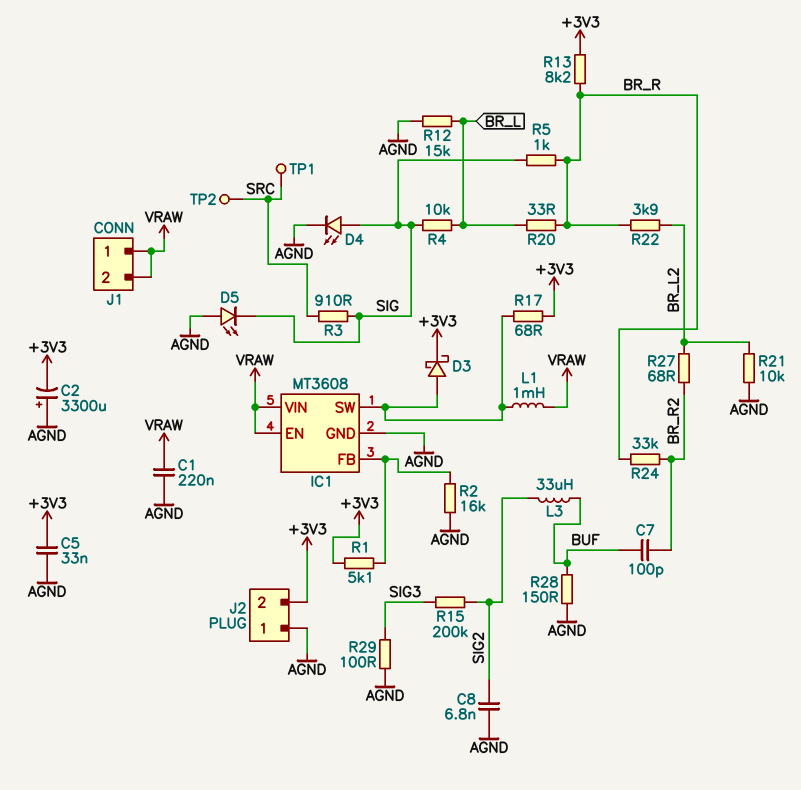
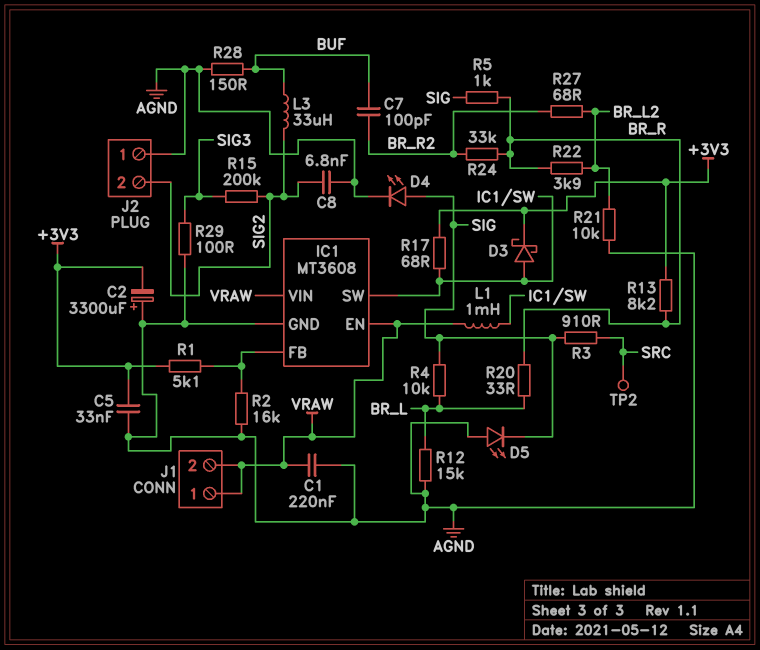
J2 pin 2: +3V3 -> SIG2
TP1: test point (SRC) -> none

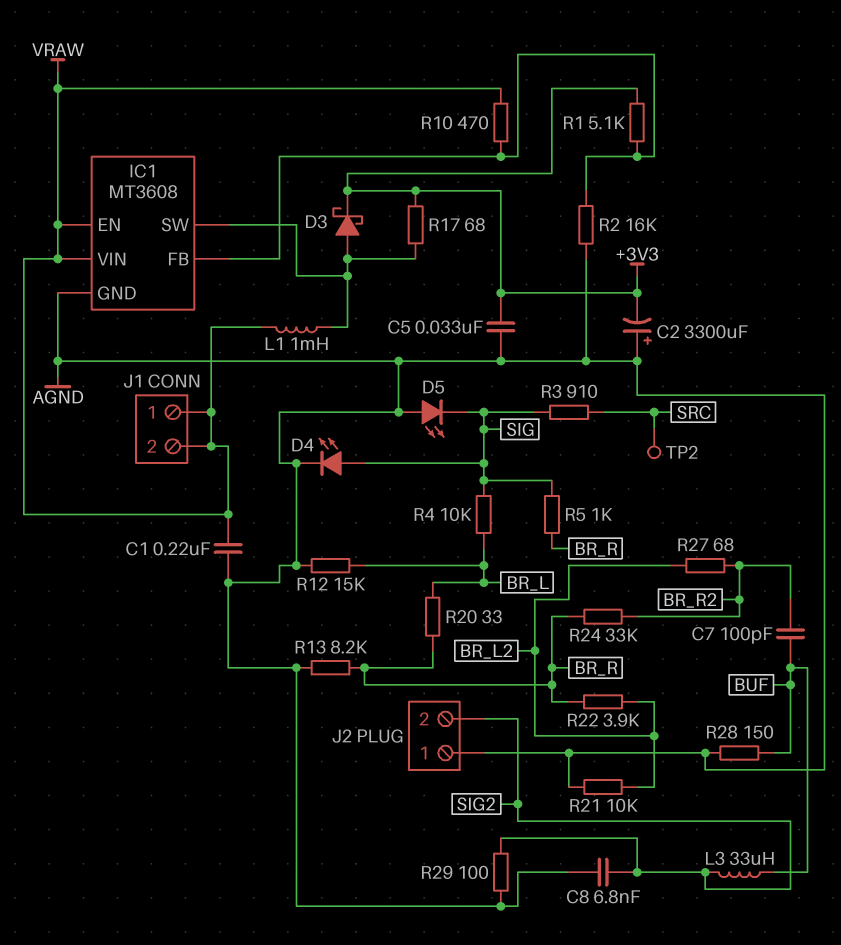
R10: none -> 470 (IC1/FB, VRAW)
R13: 8.2k (+3V3, BR_R) -> 8.2k (AGND, BR_R)
R15: 200k (SIG2, SIG3) -> none
R29: 100 (AGND, SIG3) -> 100 (AGND, SIG2)

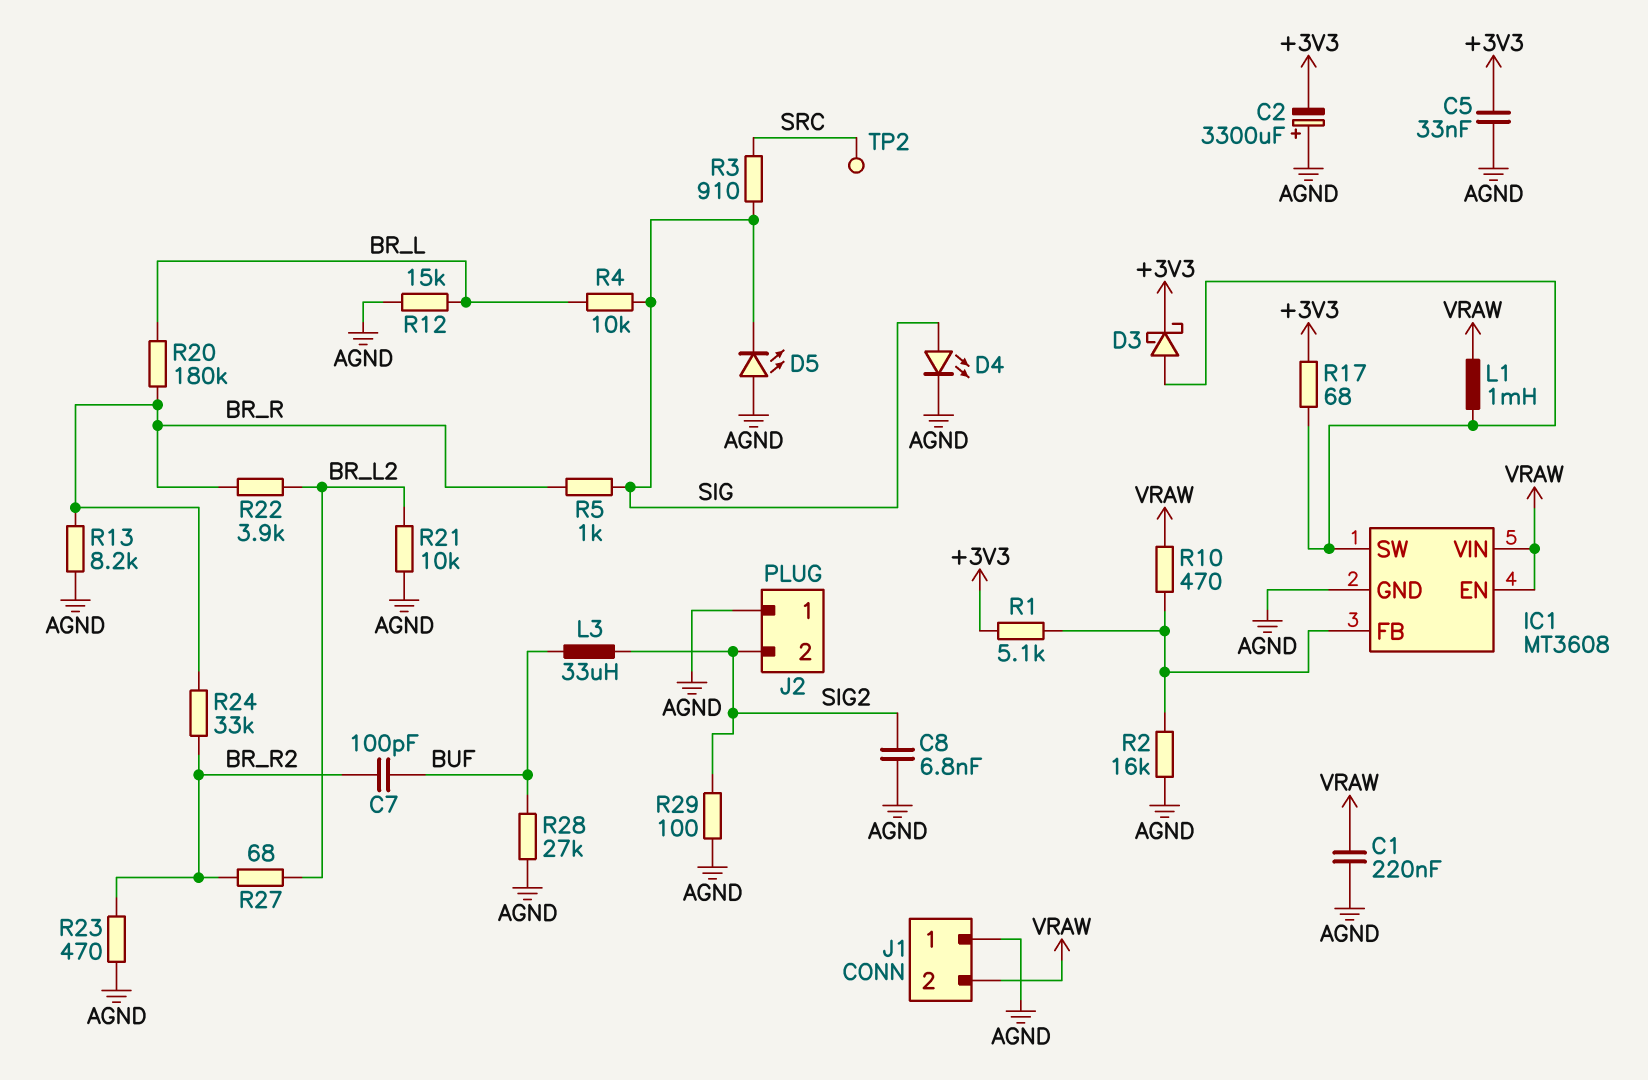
J1 pin 1: VRAW -> AGND
R20: 33 (BR_L, BR_R) -> 180k (BR_L, BR_R)
R23: none -> 470 (AGND, BR_R2)
R28: 150 (AGND, BUF) -> 27k (AGND, BUF)

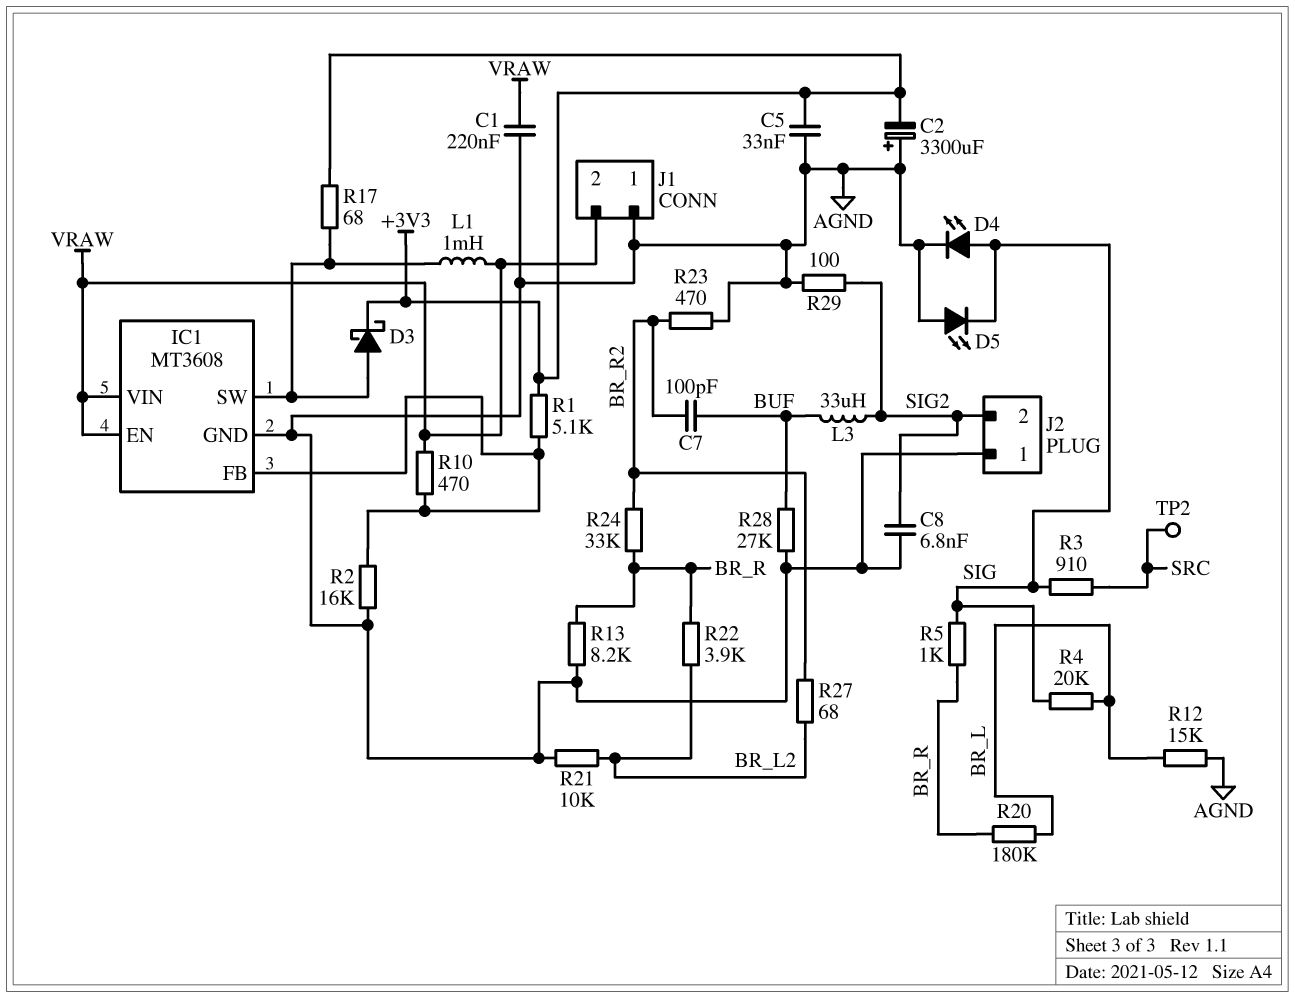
R4: 10k (BR_L, SIG) -> 20k (BR_L, SIG)

